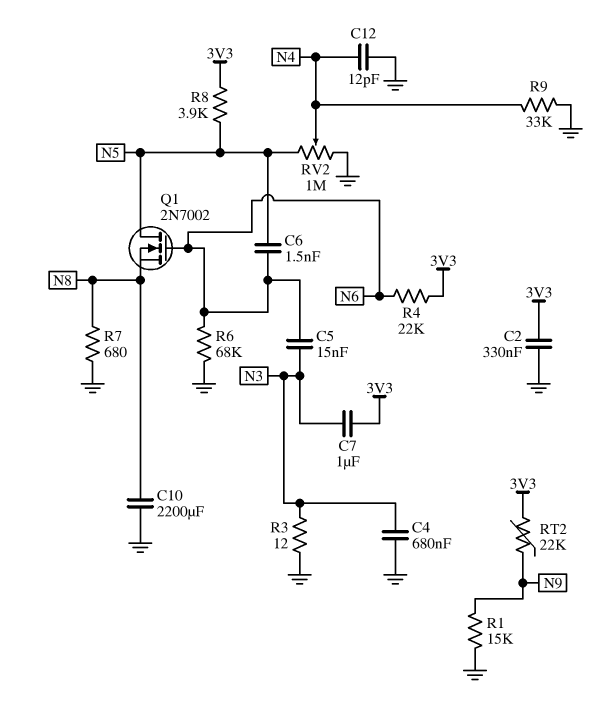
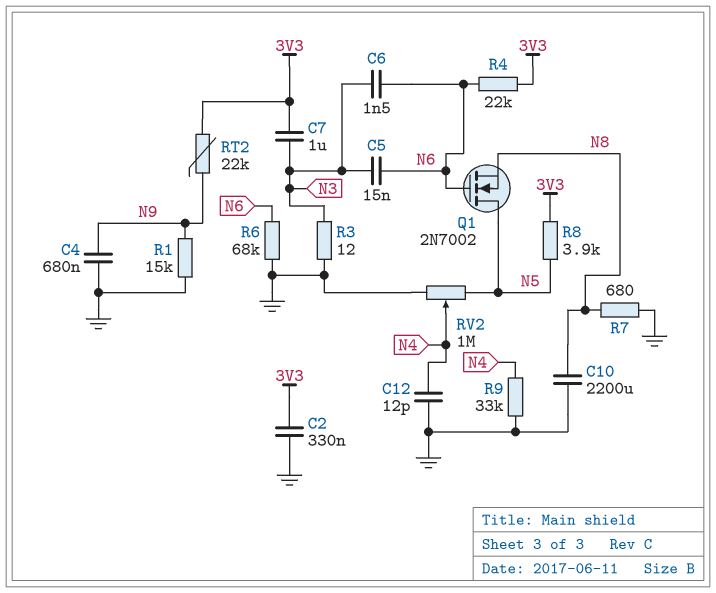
C4: 680nF (GND, N3) -> 680nF (GND, N9)
C6: 1.5nF (N5, N6) -> 1.5nF (N3, N6)

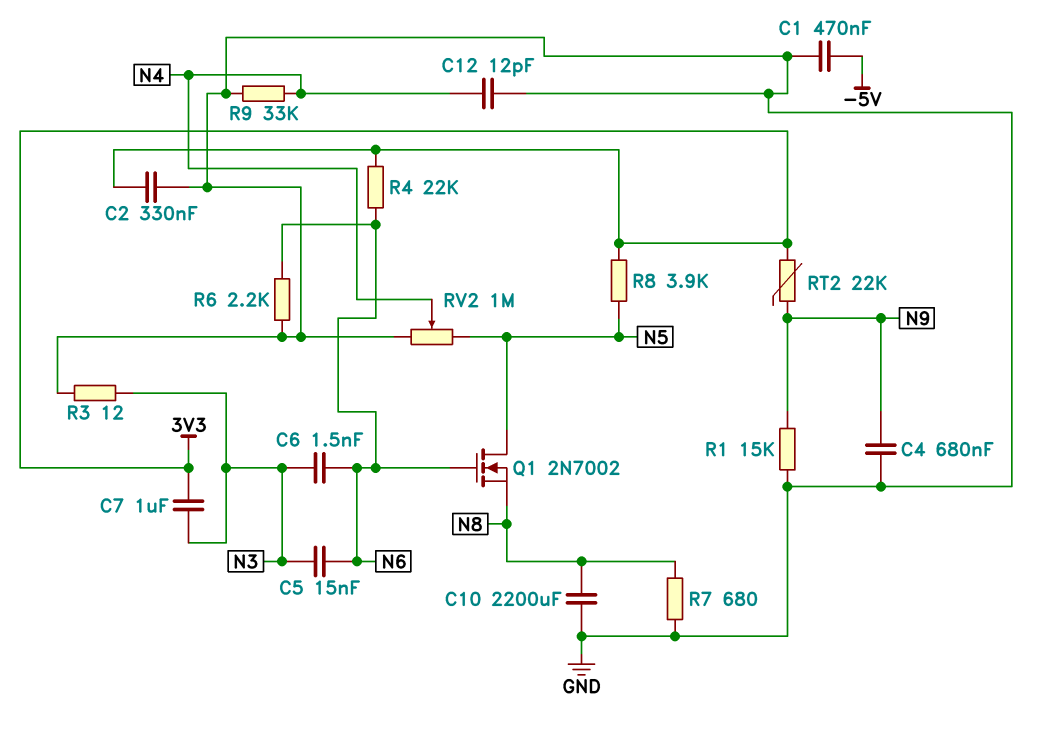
C1: none -> 470nF (-5V, GND)
R6: 68k (GND, N6) -> 2.2k (GND, N6)

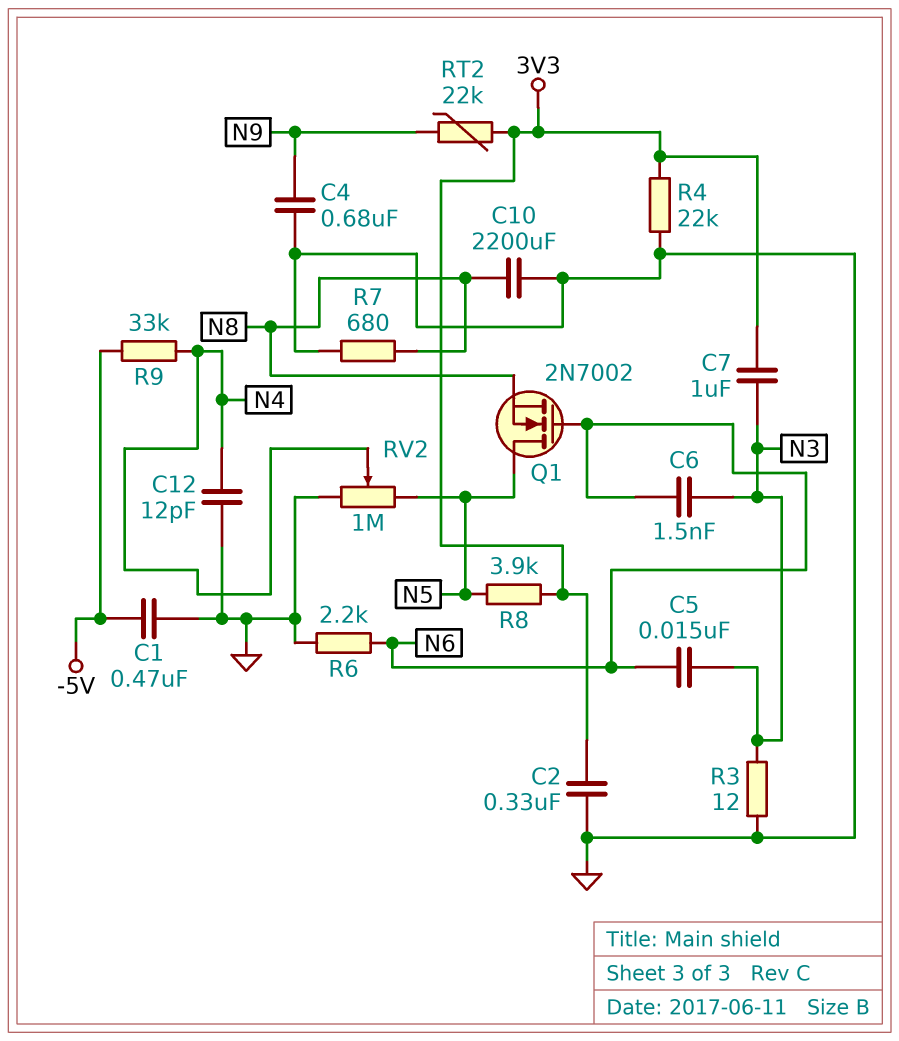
R1: 15k (GND, N9) -> none
R4: 22k (3V3, N6) -> 22k (3V3, GND)
R9: 33k (GND, N4) -> 33k (-5V, N4)

